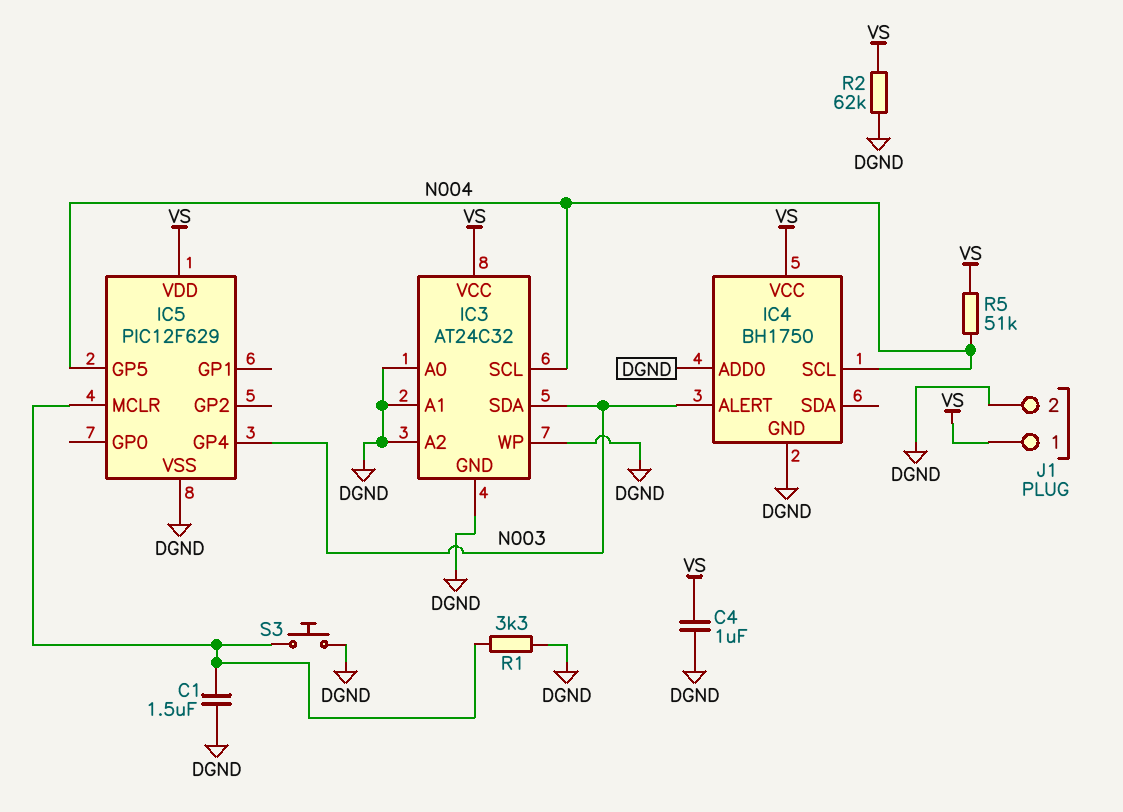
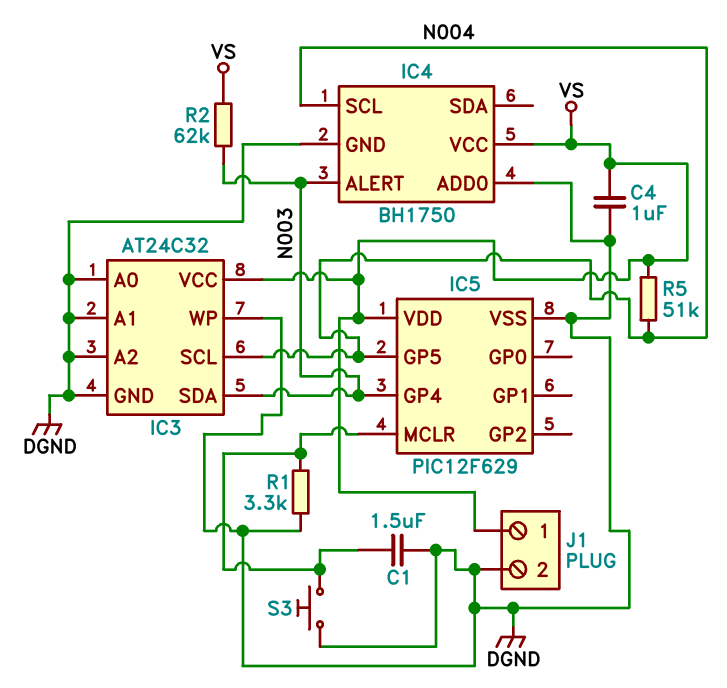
R2: 62k (DGND, VS) -> 62k (N003, VS)

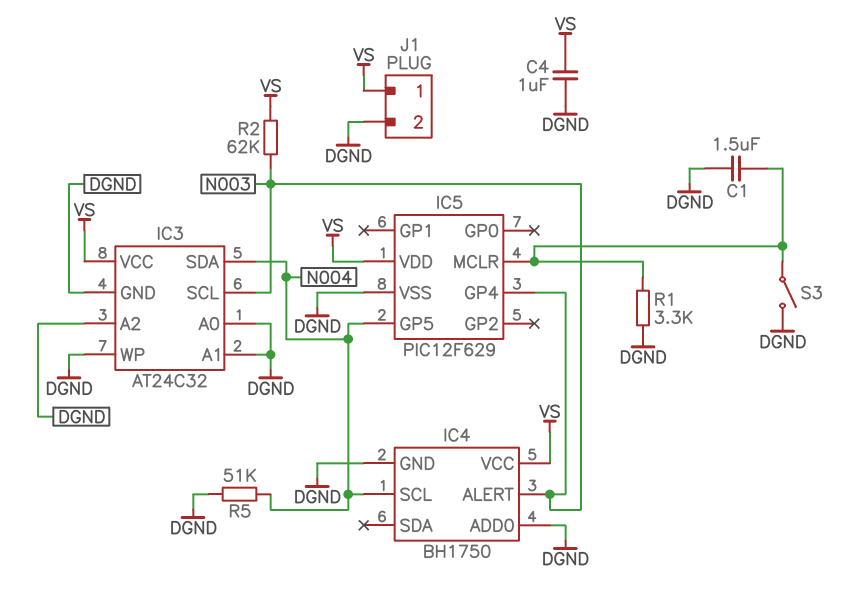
IC3 pin SCL: N004 -> N003
IC3 pin SDA: N003 -> N004
R5: 51k (N004, VS) -> 51k (DGND, N004)
S3: button (DGND, IC5/MCLR) -> switch (DGND, IC5/MCLR)

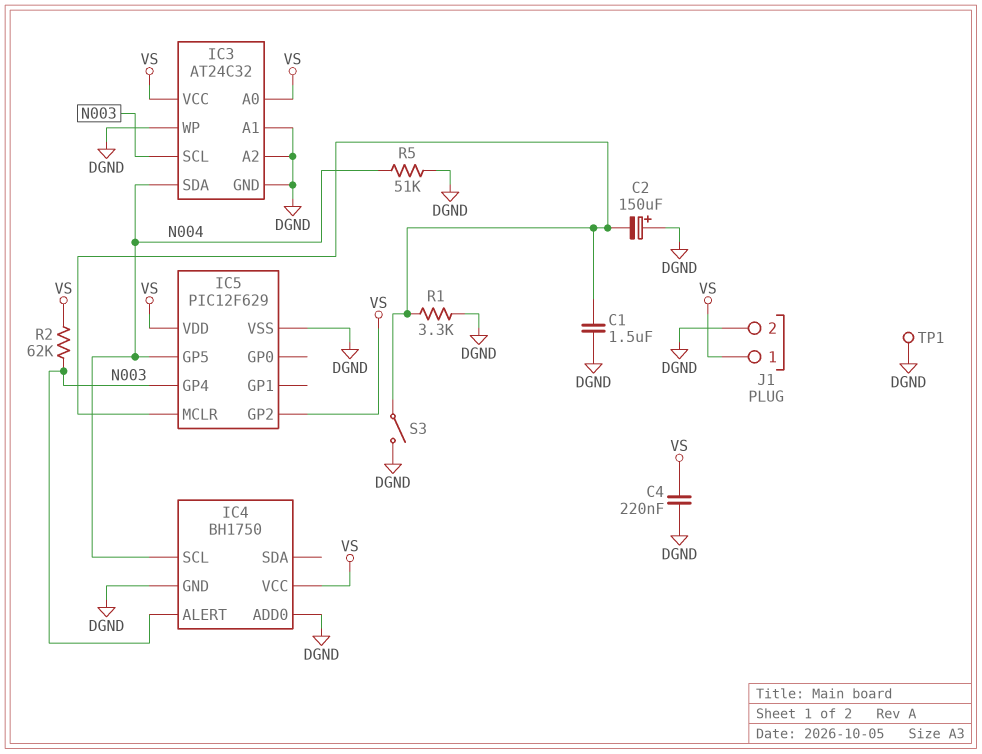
C2: none -> 150uF (plus DGND, minus IC5/MCLR)
C4: 1uF (DGND, VS) -> 220nF (DGND, VS)
IC3 pin A0: DGND -> VS
IC5 pin GP2: none -> VS
TP1: none -> test point (DGND)

